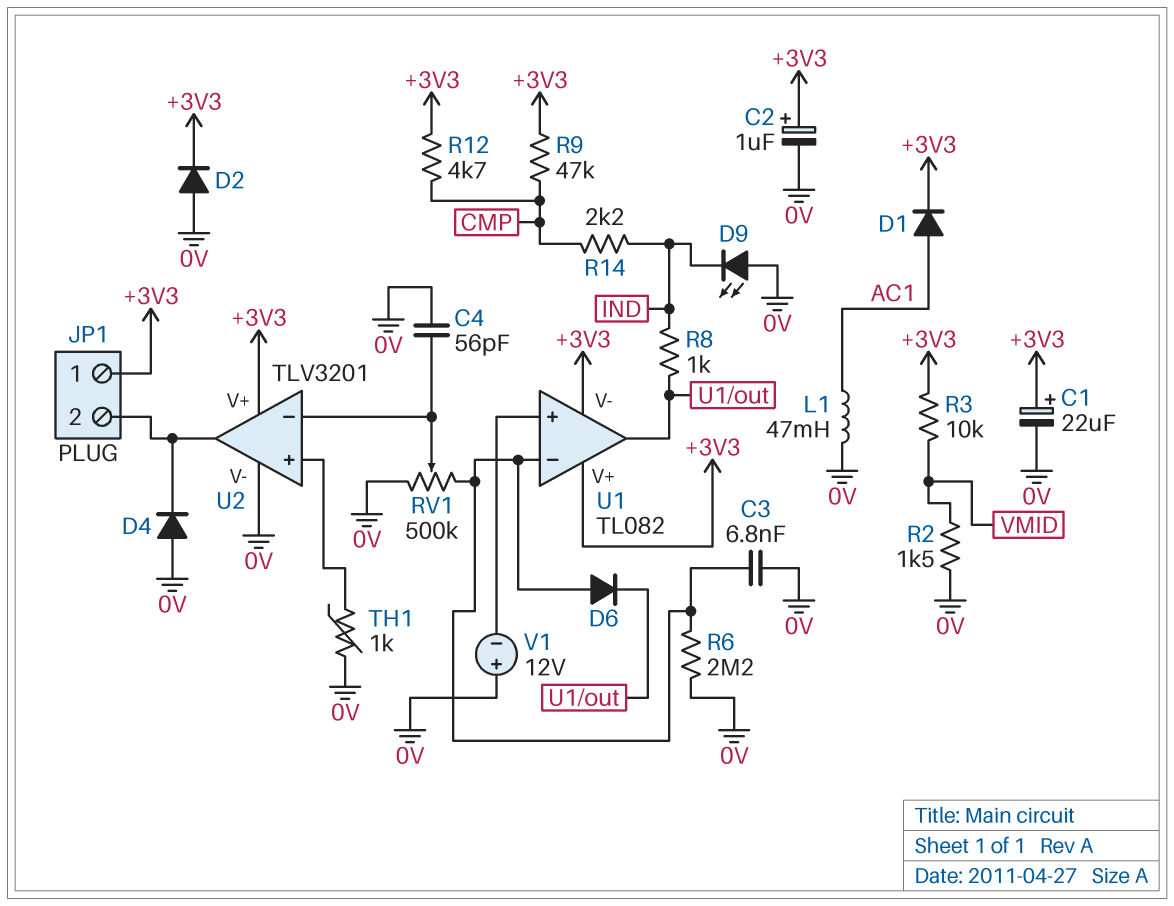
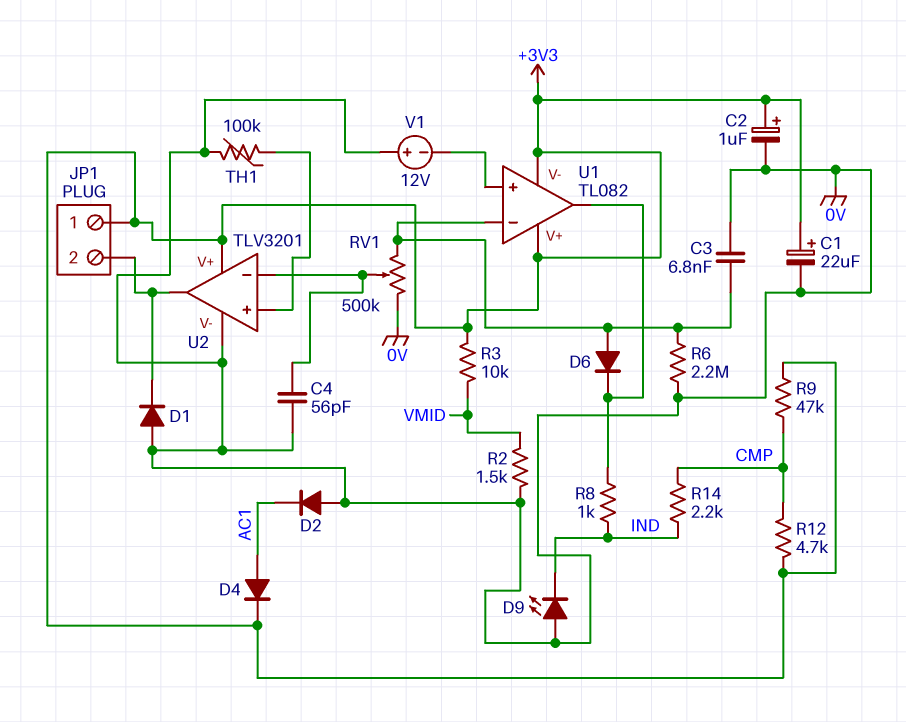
D1: diode (A AC1, K +3V3) -> diode (A 0V, K JP1/2)
D2: diode (A 0V, K +3V3) -> diode (A 0V, K AC1)
D4: diode (A 0V, K JP1/2) -> diode (A AC1, K +3V3)
L1: 47mH (0V, AC1) -> none
TH1: 1k (0V, U2/in+) -> 100k (0V, U2/in+)

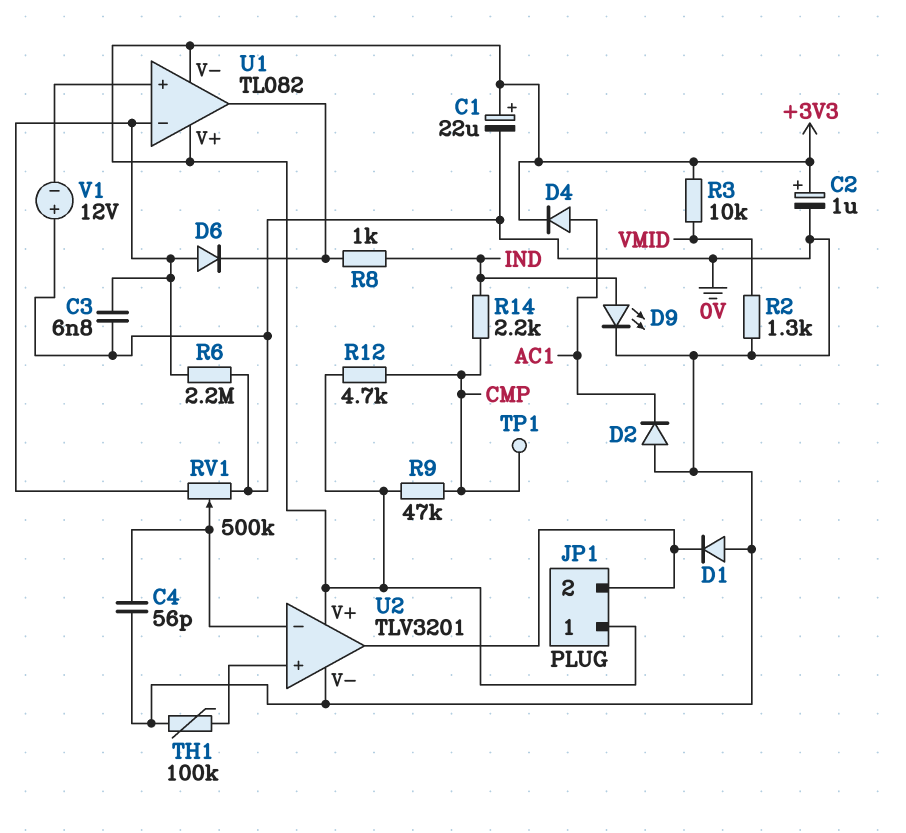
D9: LED (A 0V, K IND) -> LED (A IND, K 0V)
R2: 1.5k (0V, VMID) -> 1.3k (0V, VMID)
TP1: none -> test point (CMP)

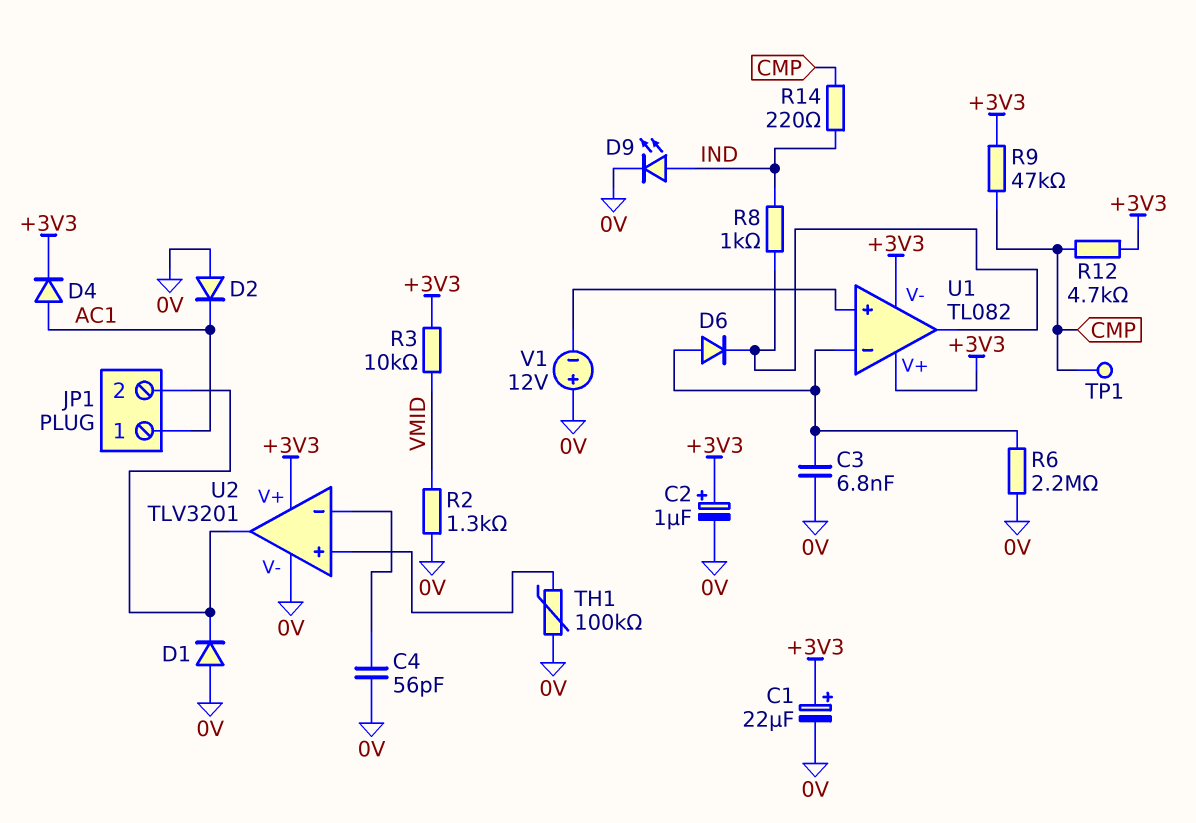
JP1 pin 1: +3V3 -> AC1
R14: 2.2k (CMP, IND) -> 220 (CMP, IND)
RV1: 500k (0V, U1/in-, wiper U2/in-) -> none

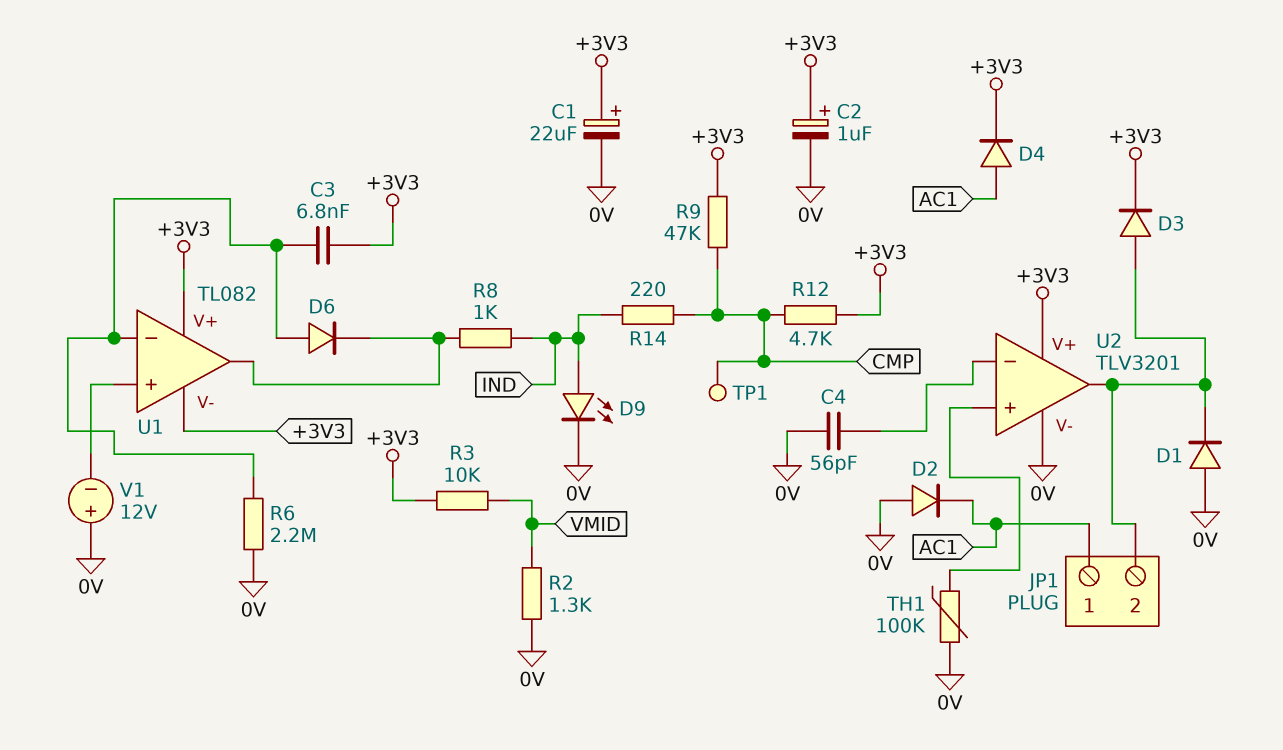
C3: 6.8nF (0V, U1/in-) -> 6.8nF (+3V3, U1/in-)
D3: none -> diode (A JP1/2, K +3V3)

